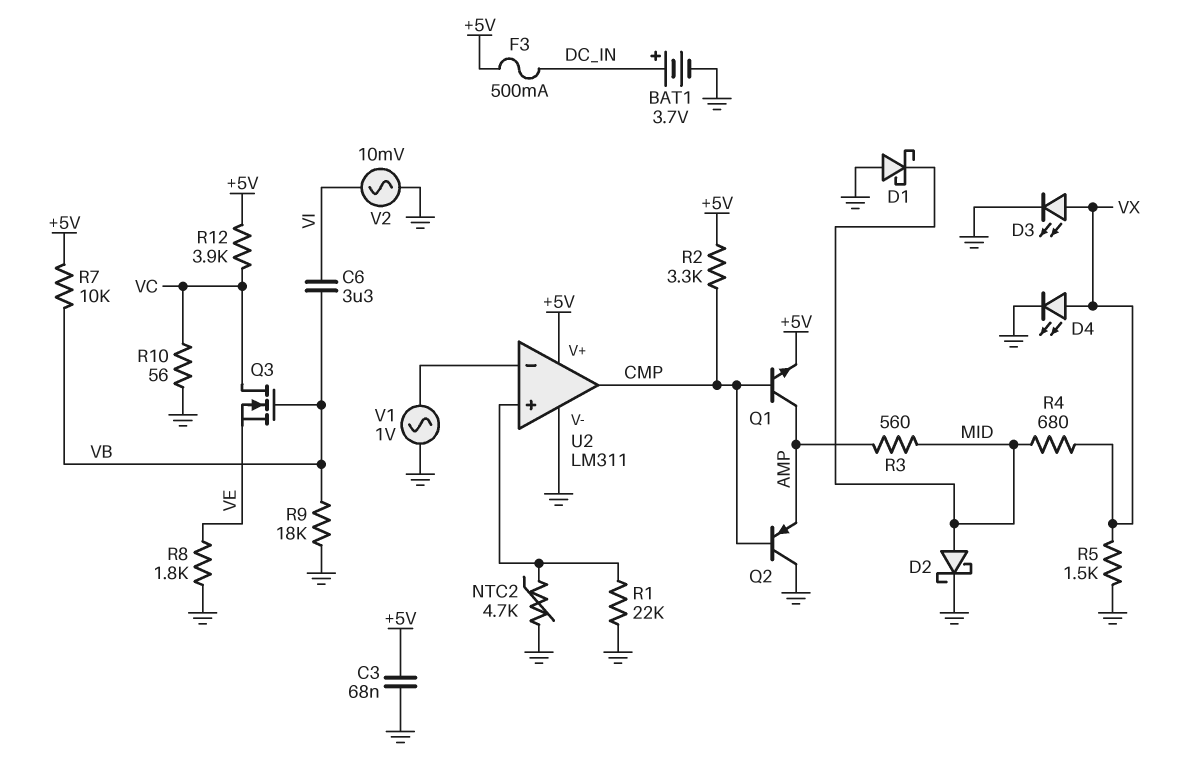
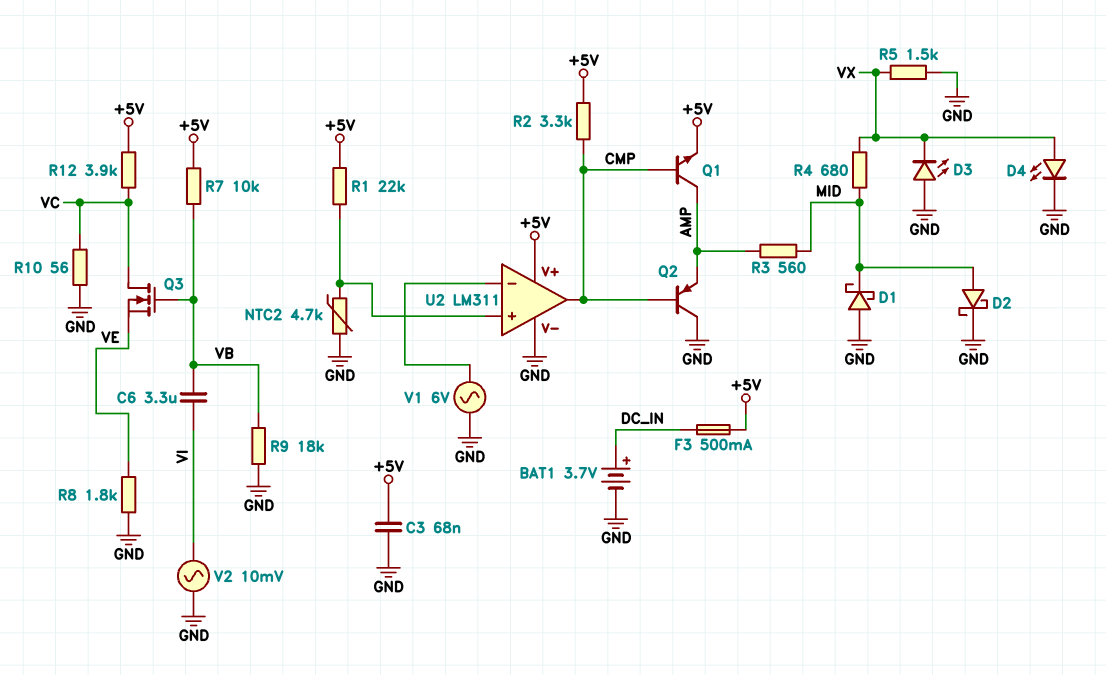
D3: LED (A VX, K GND) -> LED (A GND, K VX)
R1: 22k (GND, U2/in+) -> 22k (+5V, U2/in+)
V1: AC 1V (GND, U2/in-) -> AC 6V (GND, U2/in-)

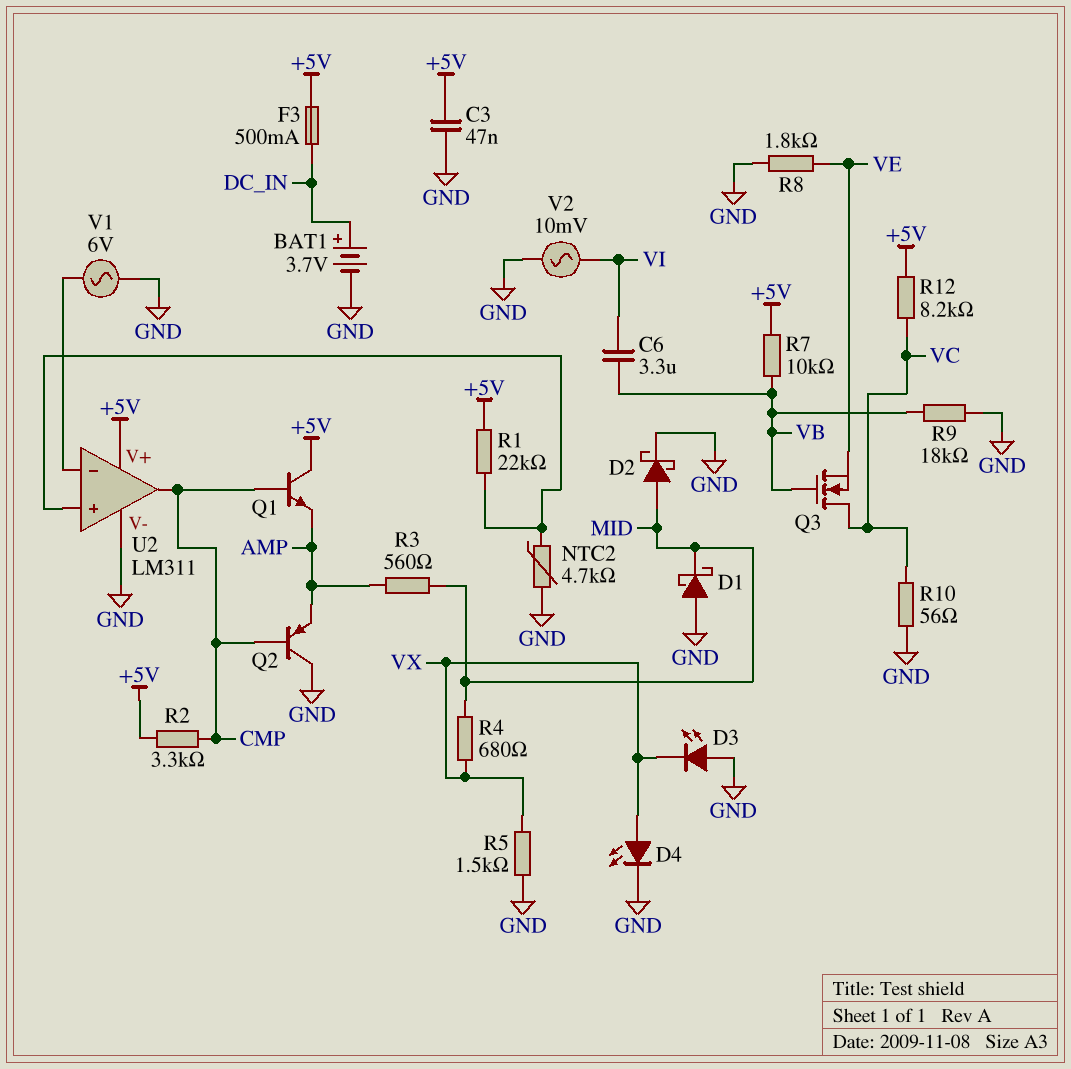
C3: 68nF (+5V, GND) -> 47nF (+5V, GND)
Q1: NPN (B CMP, C AMP, E +5V) -> NPN (B CMP, C +5V, E AMP)
R12: 3.9k (+5V, VC) -> 8.2k (+5V, VC)

